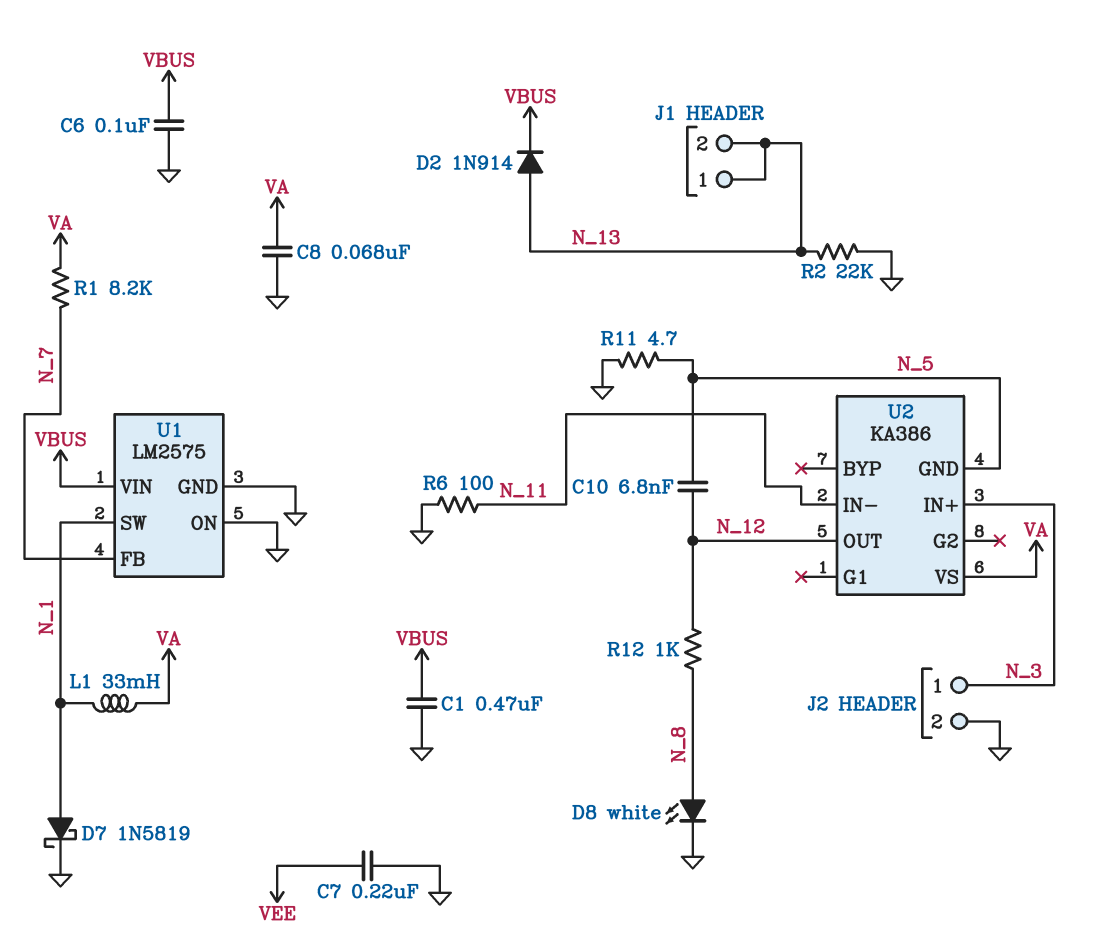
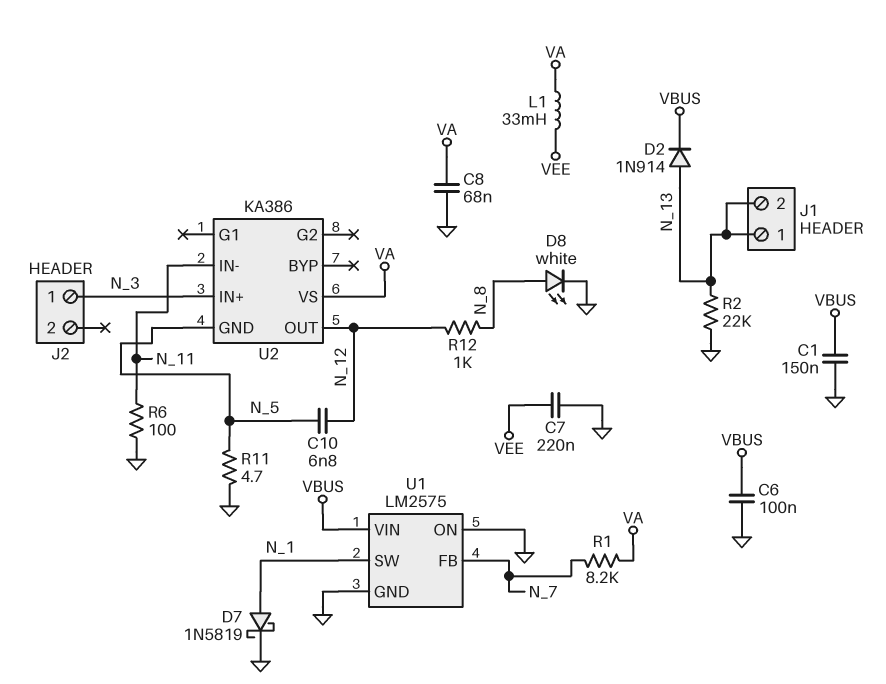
C1: 470nF (GND, VBUS) -> 150nF (GND, VBUS)
J2 pin 2: GND -> none
L1: 33mH (N_1, VA) -> 33mH (VA, VEE)

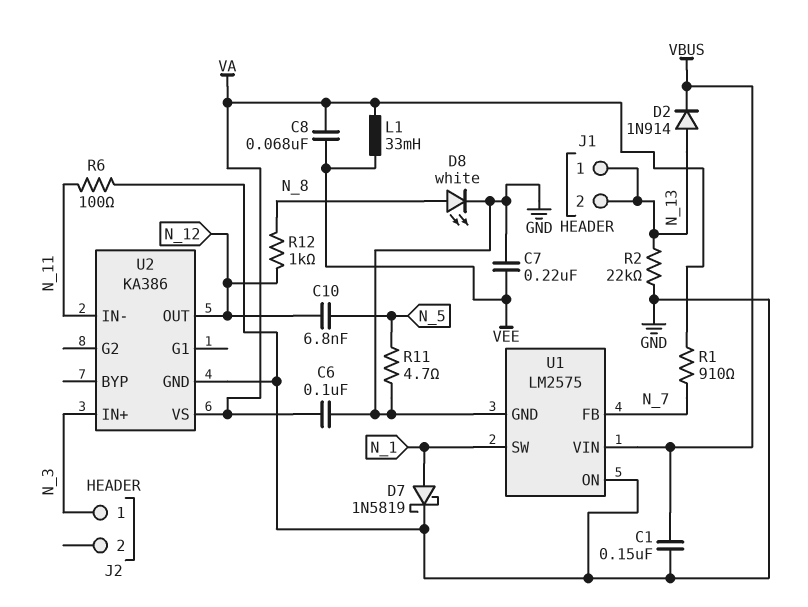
C6: 100nF (GND, VBUS) -> 100nF (GND, VA)
C8: 68nF (GND, VA) -> 68nF (VA, VEE)
R1: 8.2k (N_7, VA) -> 910 (N_7, VA)
U2 pin GND: N_5 -> GND

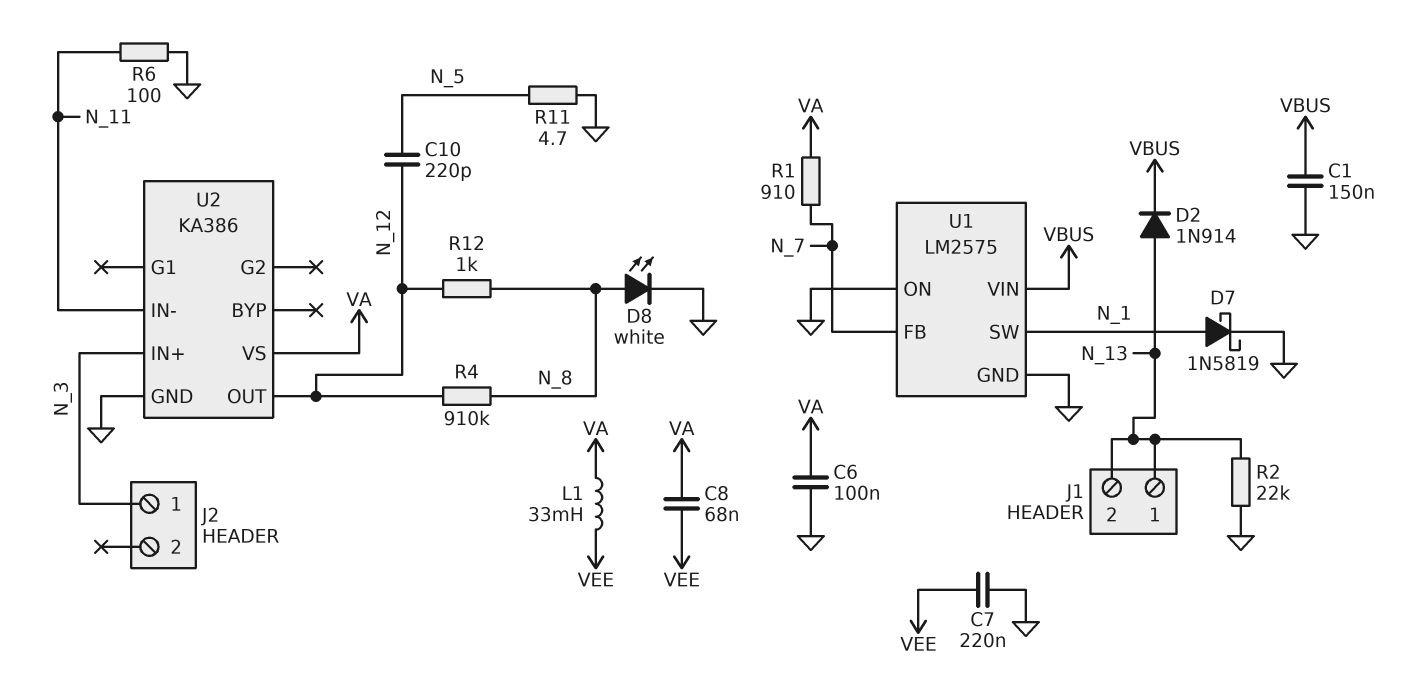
C10: 6.8nF (N_5, N_12) -> 220pF (N_5, N_12)
R4: none -> 910k (N_8, N_12)

